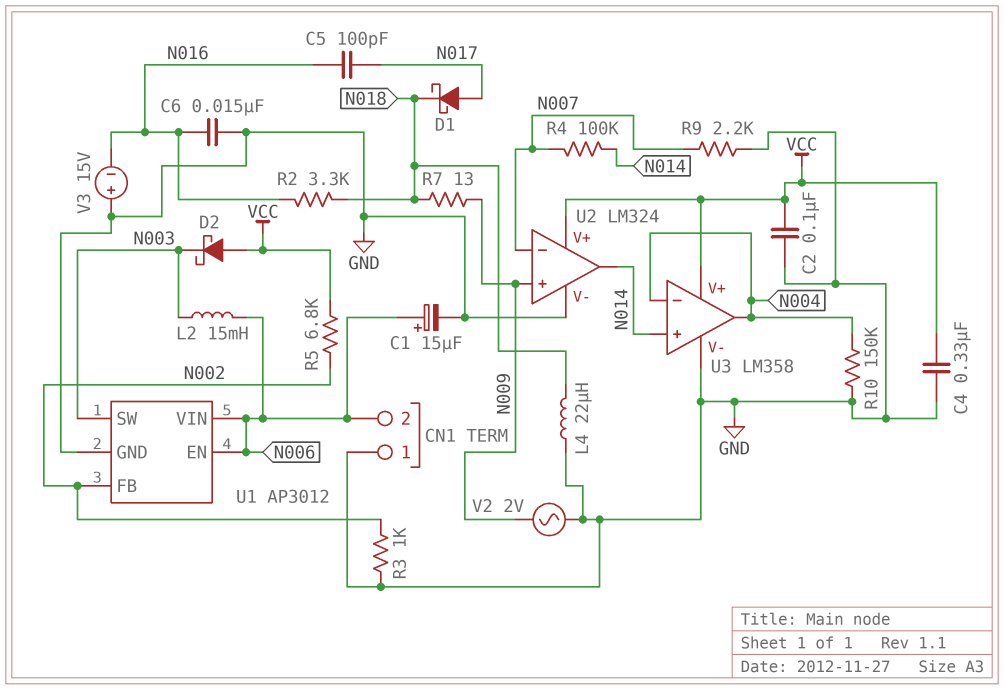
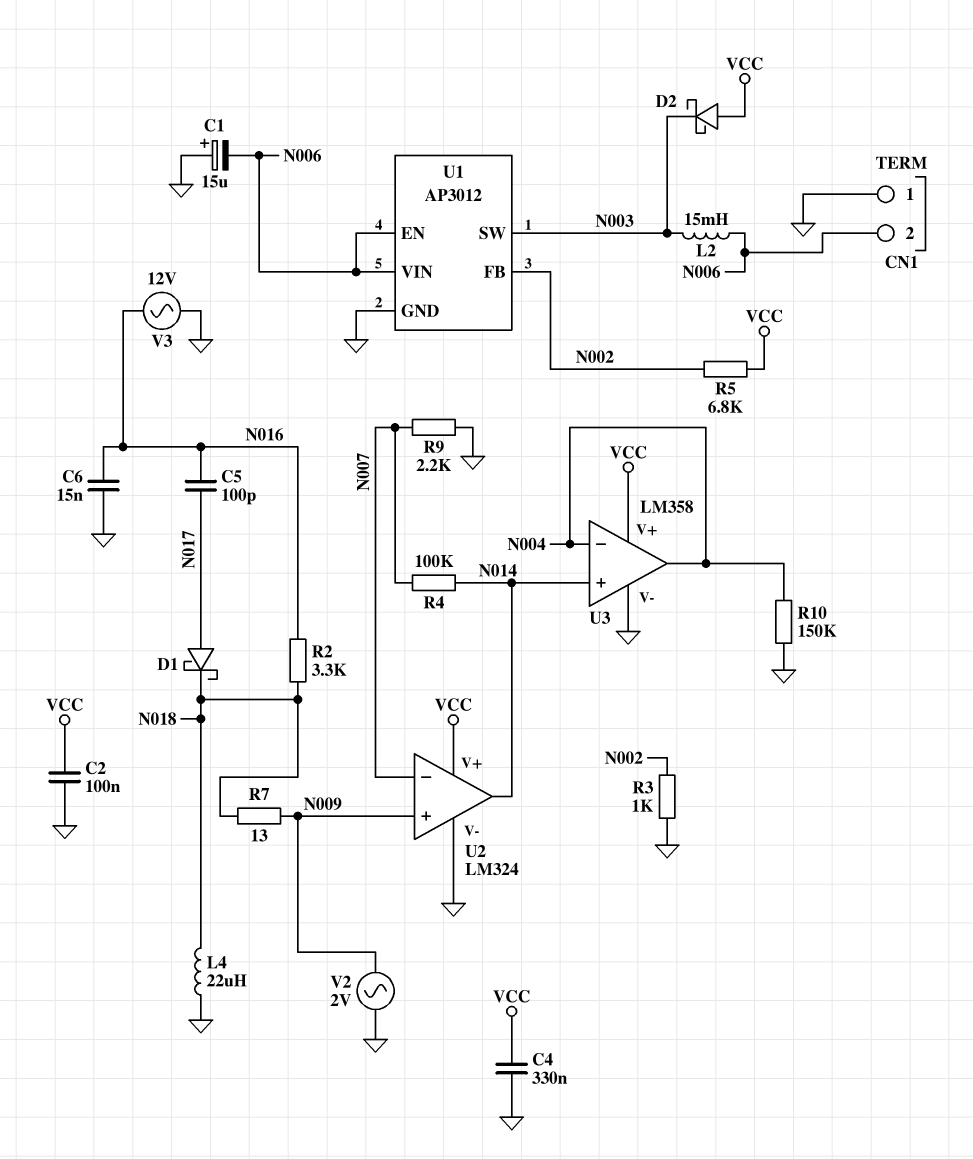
C1: 15uF (plus N006, minus GND) -> 15uF (plus GND, minus N006)
V3: 15V (plus GND, minus N016) -> AC 12V (GND, N016)

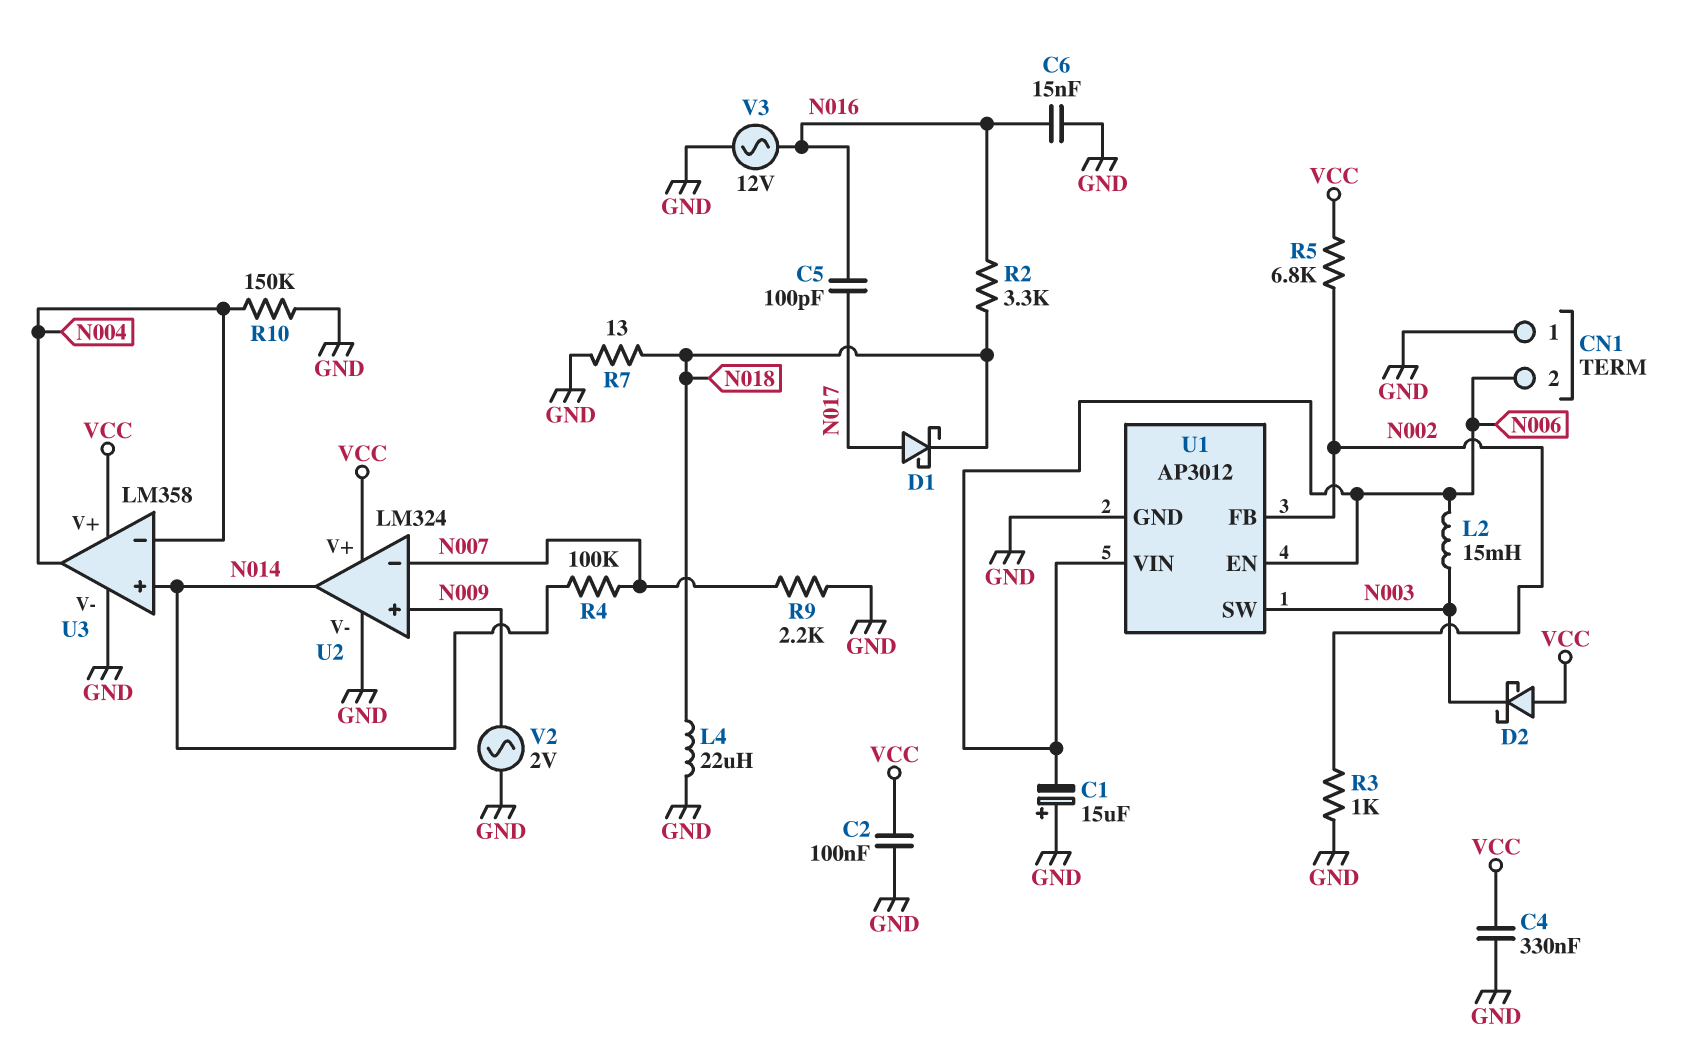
R7: 13 (N009, N018) -> 13 (GND, N018)

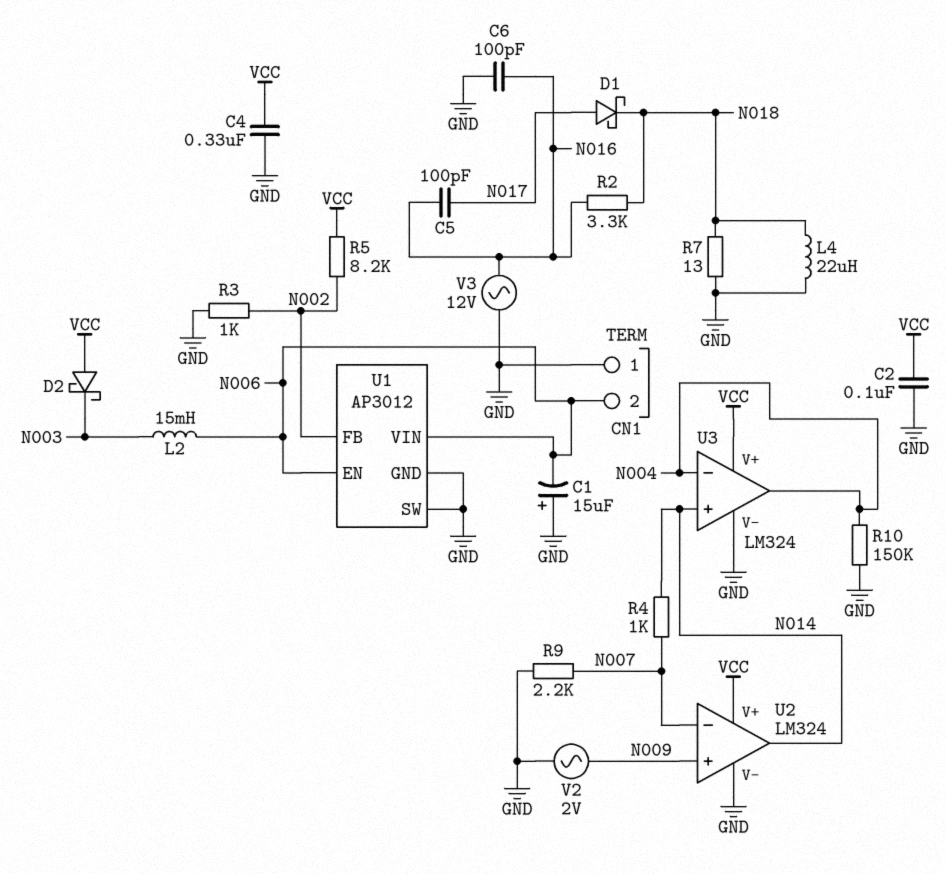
C6: 15nF (GND, N016) -> 100pF (GND, N016)
R4: 100k (N007, N014) -> 1k (N007, N014)
R5: 6.8k (N002, VCC) -> 8.2k (N002, VCC)
U1 pin SW: N003 -> GND
U3: LM358 -> LM324

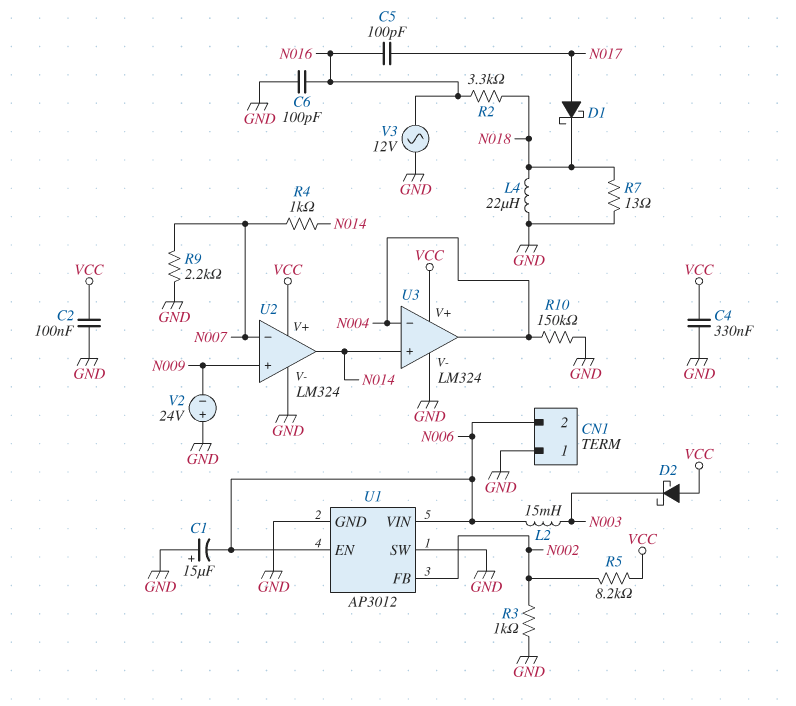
V2: AC 2V (GND, N009) -> 24V (plus GND, minus N009)

